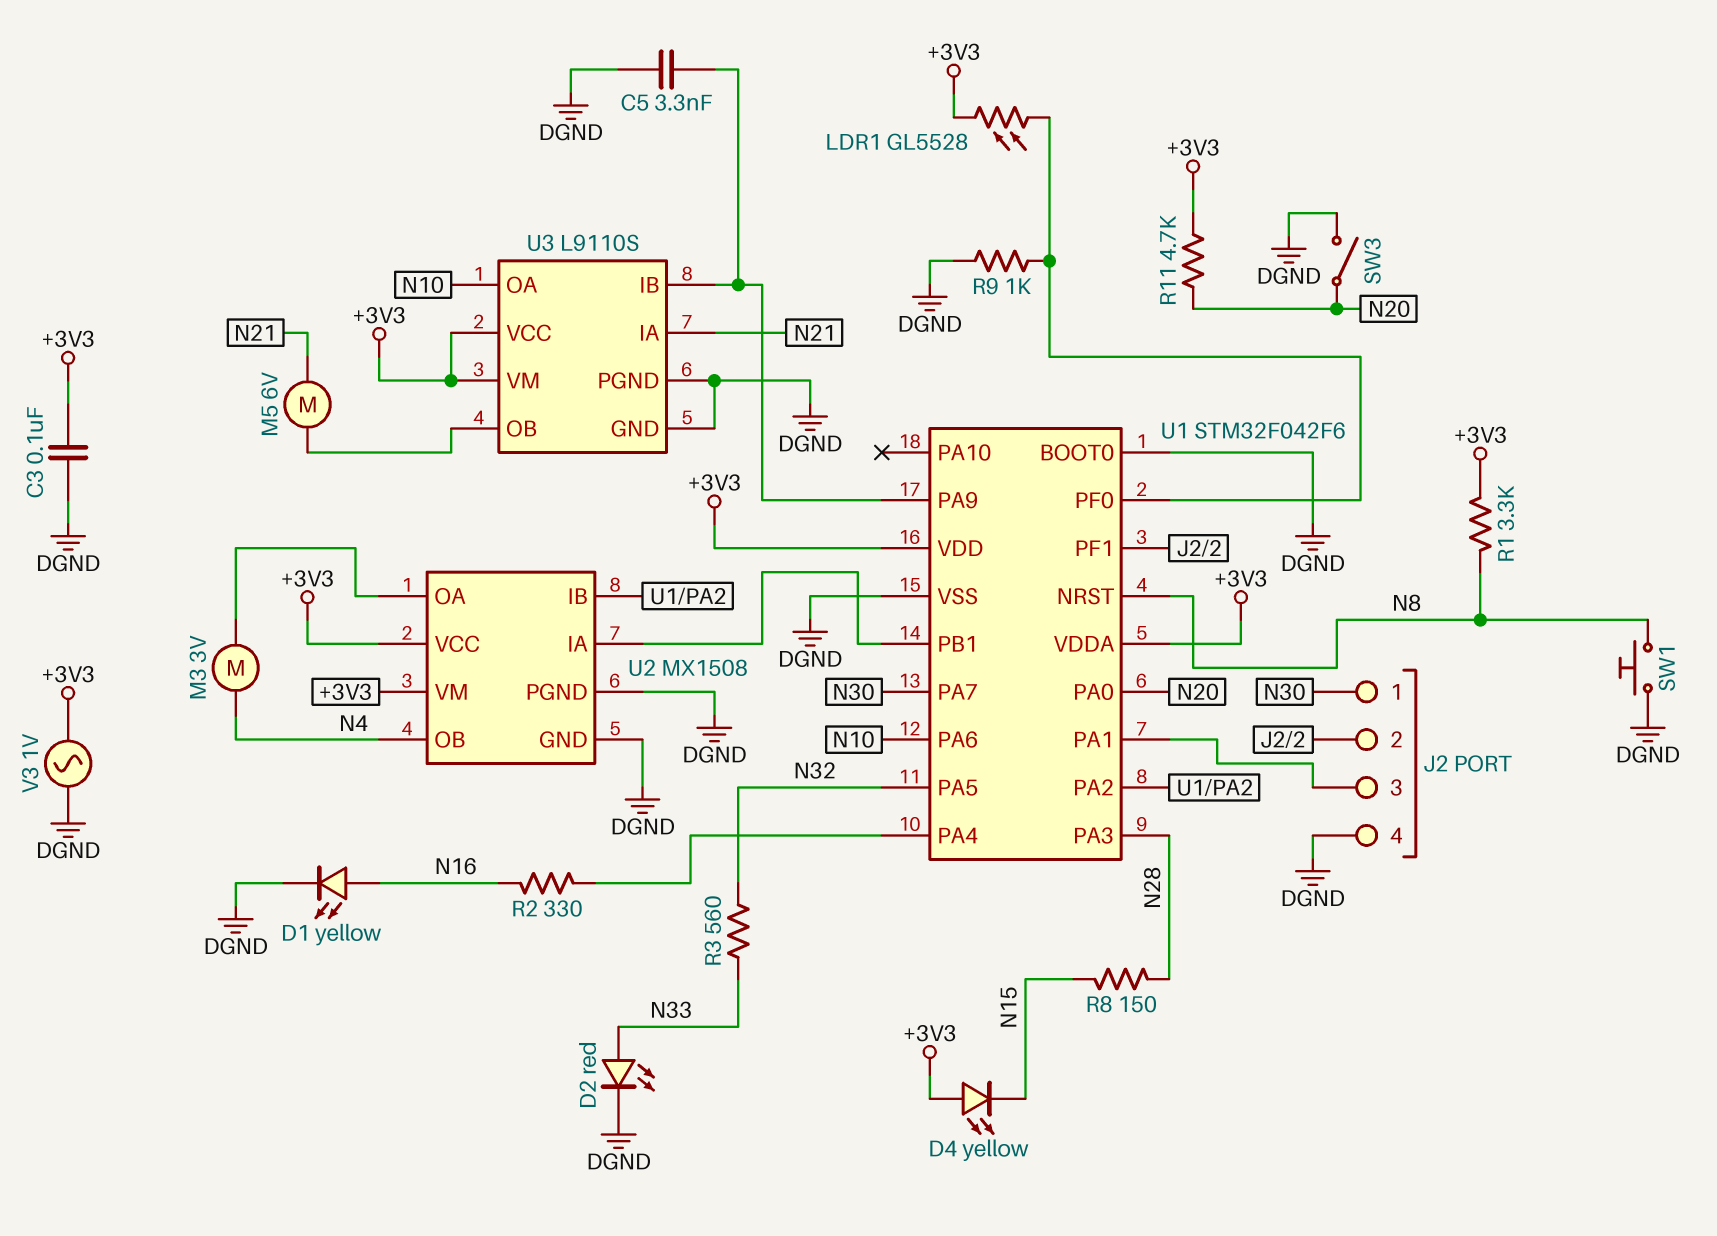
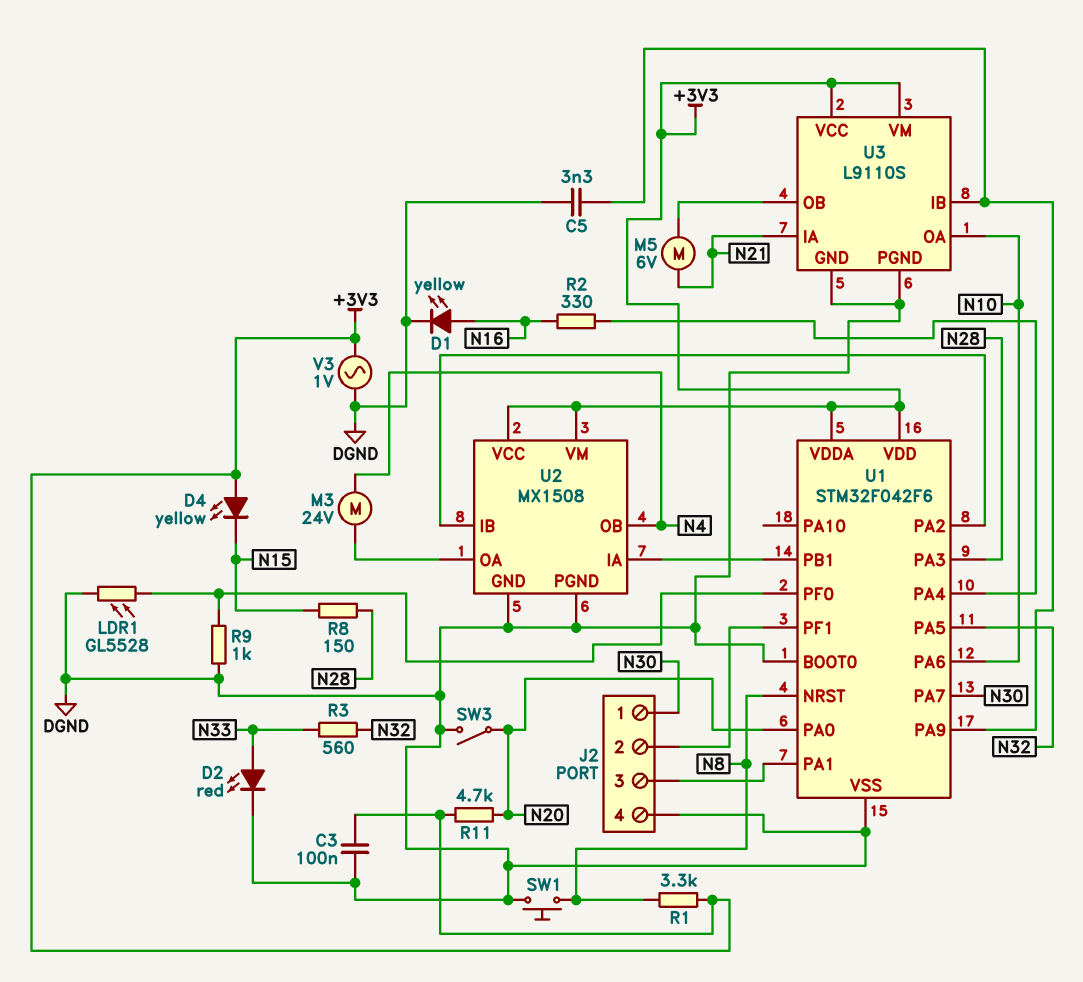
LDR1: GL5528 (+3V3, U1/PF0) -> GL5528 (DGND, U1/PF0)
M3: motor 3V (N4, U2/OA) -> motor 24V (N4, U2/OA)

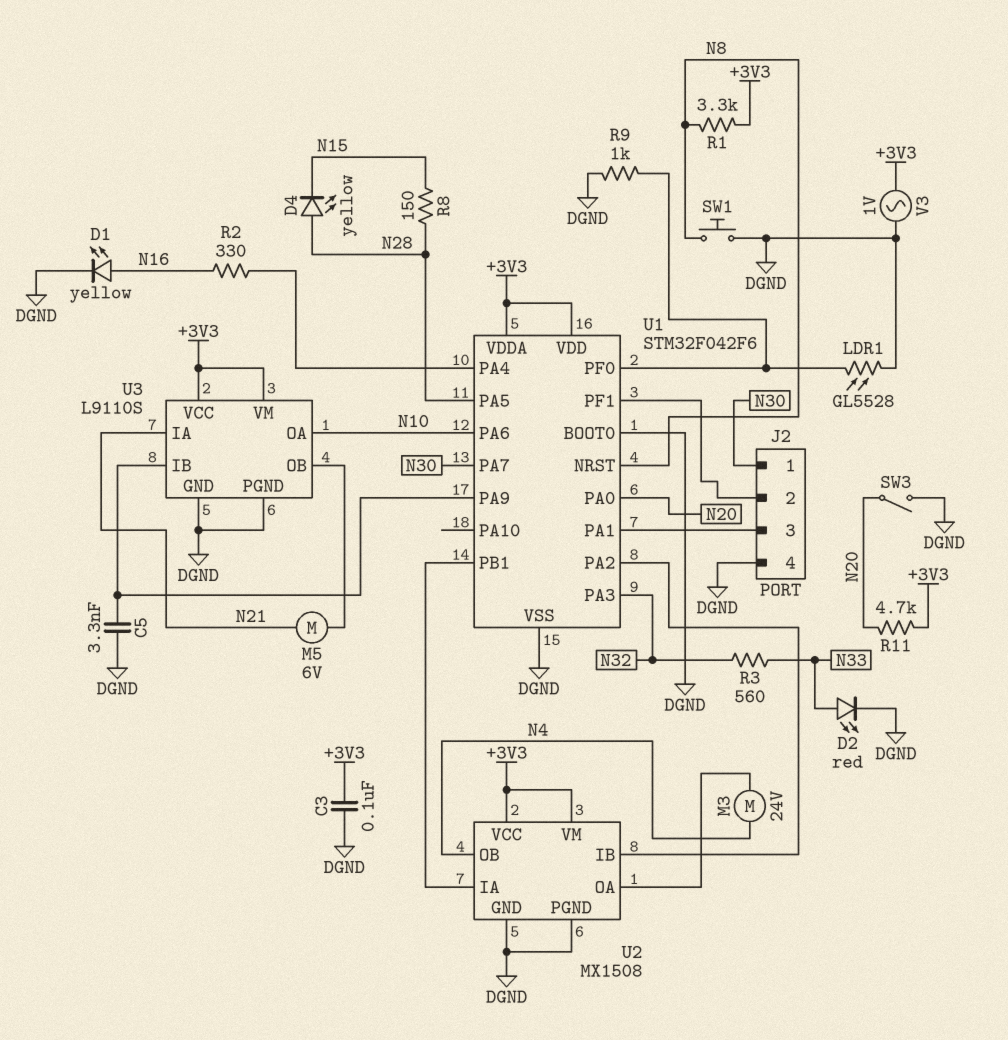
D4: LED yellow (A +3V3, K N15) -> LED yellow (A N28, K N15)
U1 pin PA3: N28 -> N32
U1 pin PA5: N32 -> N28

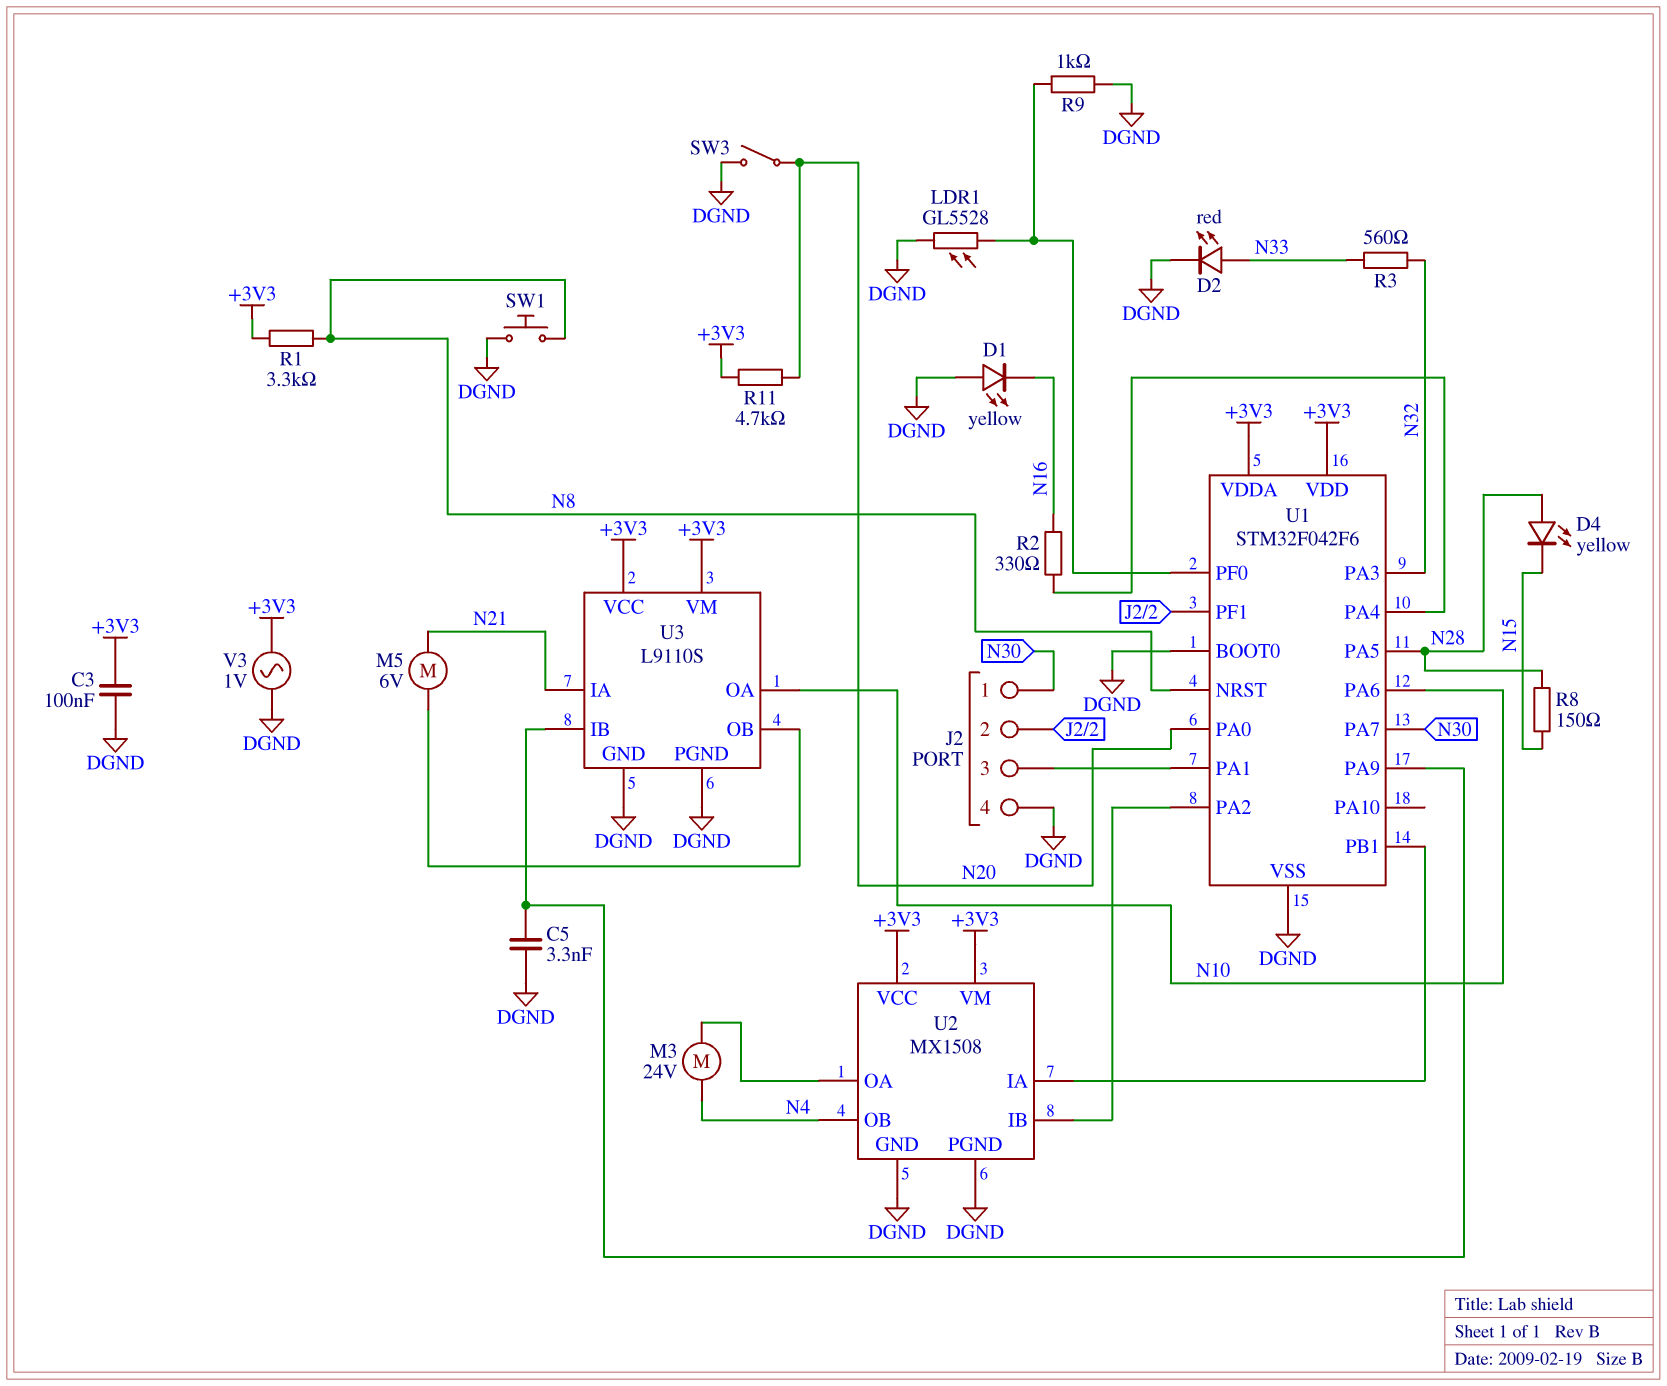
D1: LED yellow (A N16, K DGND) -> LED yellow (A DGND, K N16)

